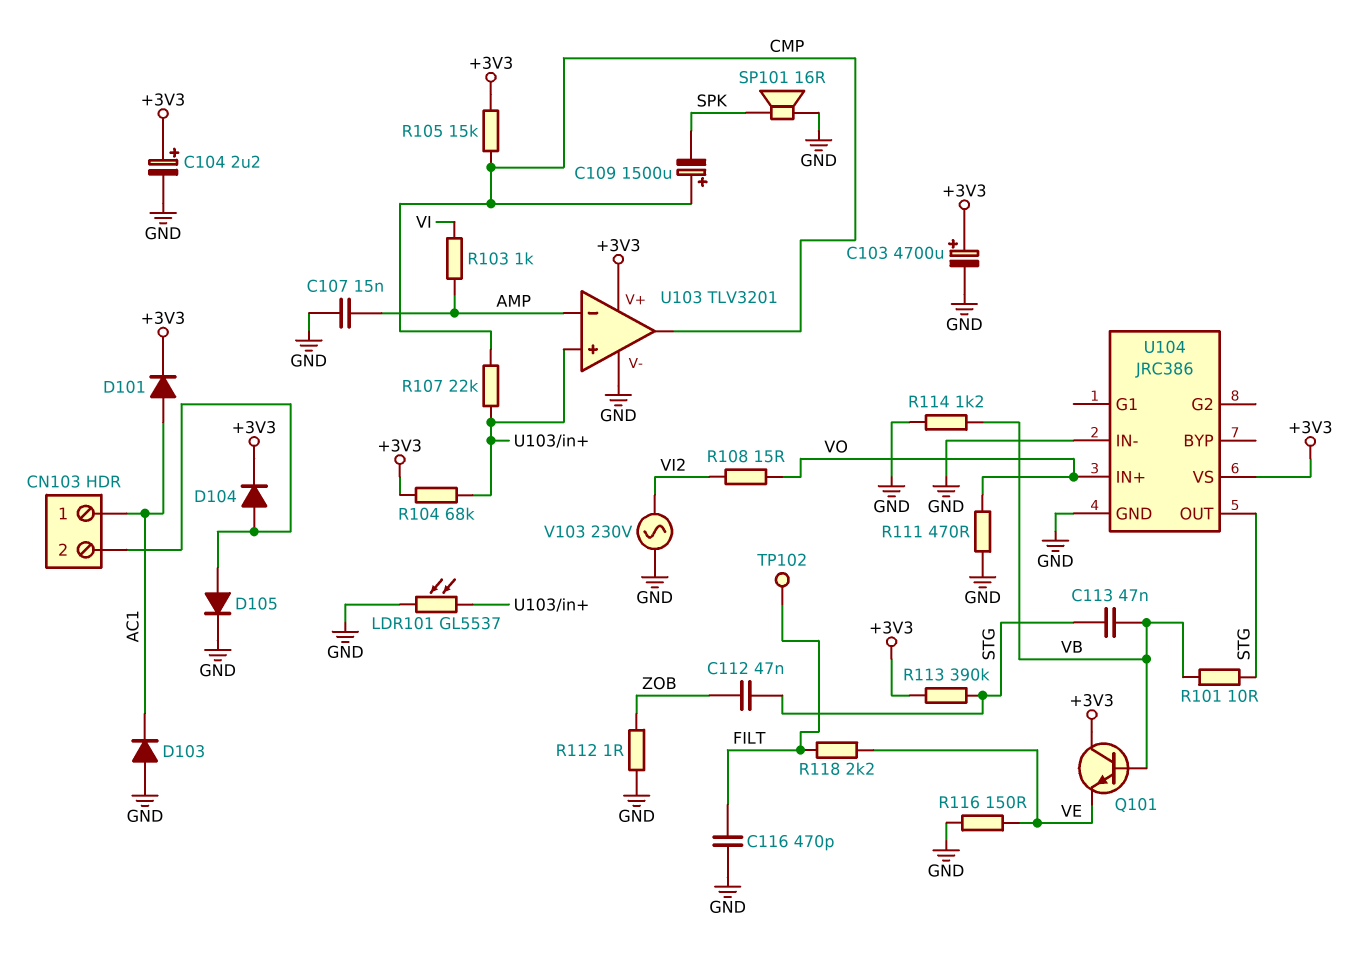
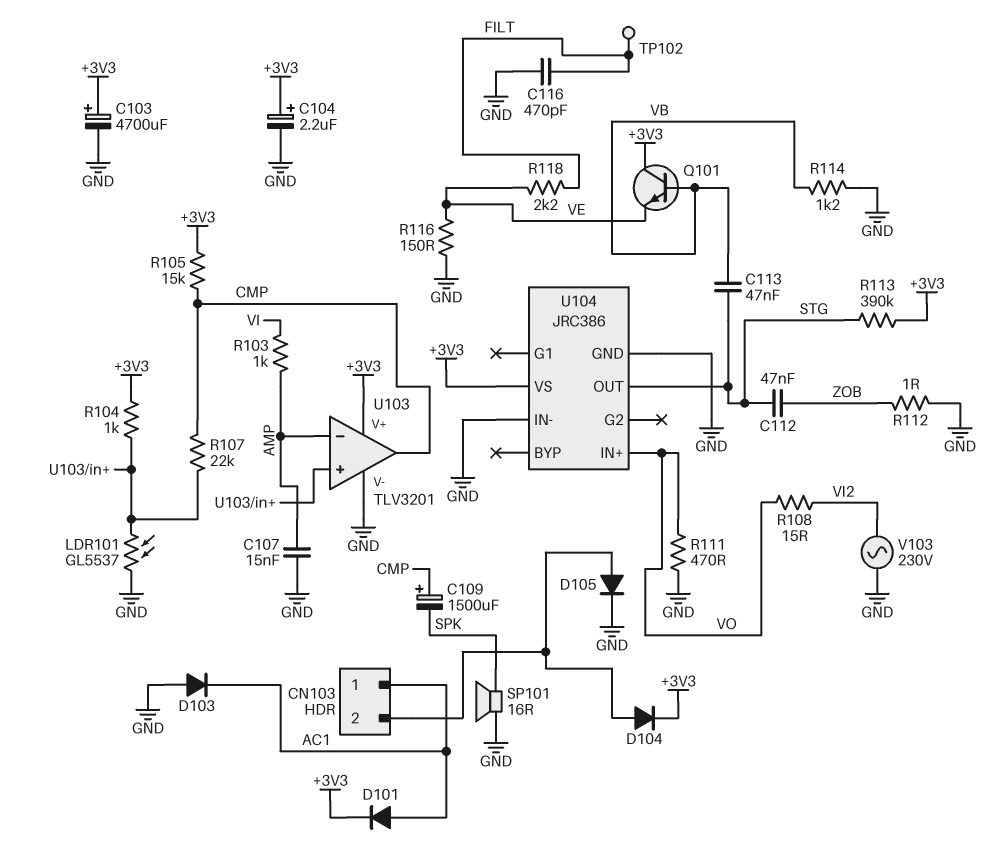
R101: 10 (STG, VB) -> none
R104: 68k (+3V3, U103/in+) -> 1k (+3V3, U103/in+)

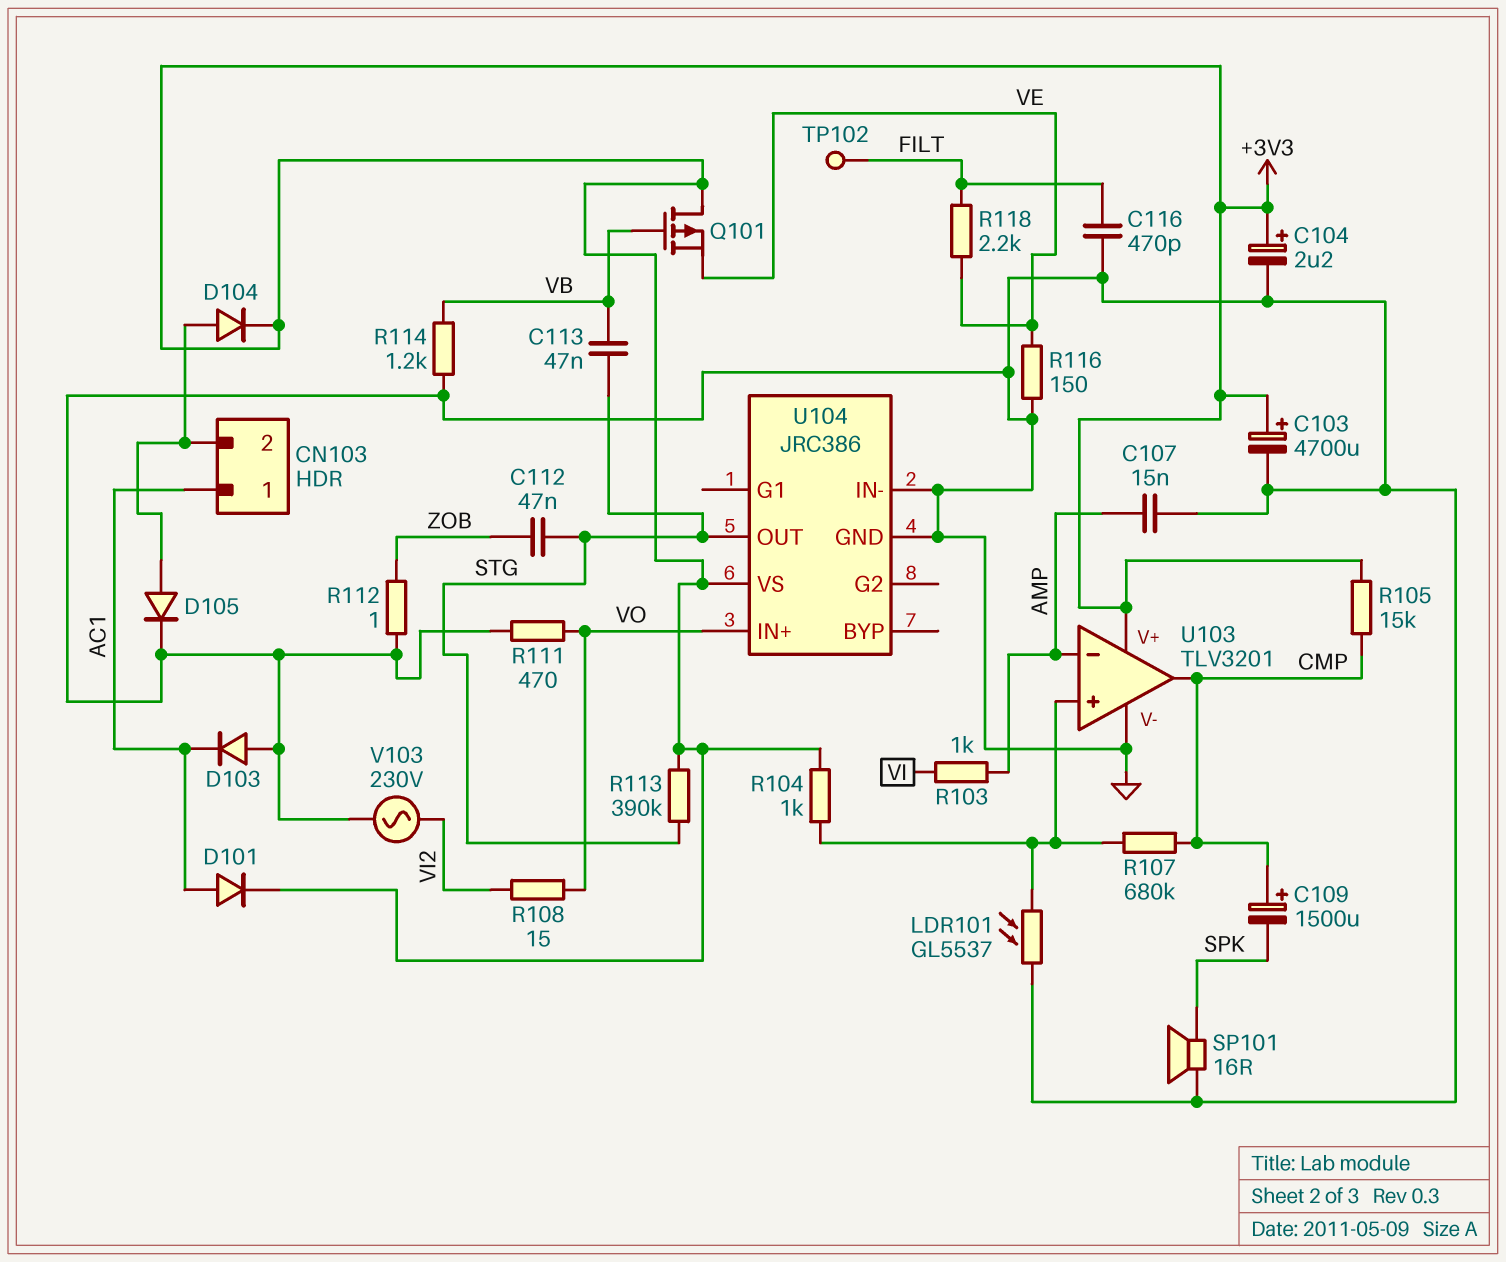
Q101: NPN (B VB, C +3V3, E VE) -> PMOS (G VB, D +3V3, S VE)
R107: 22k (CMP, U103/in+) -> 680k (CMP, U103/in+)

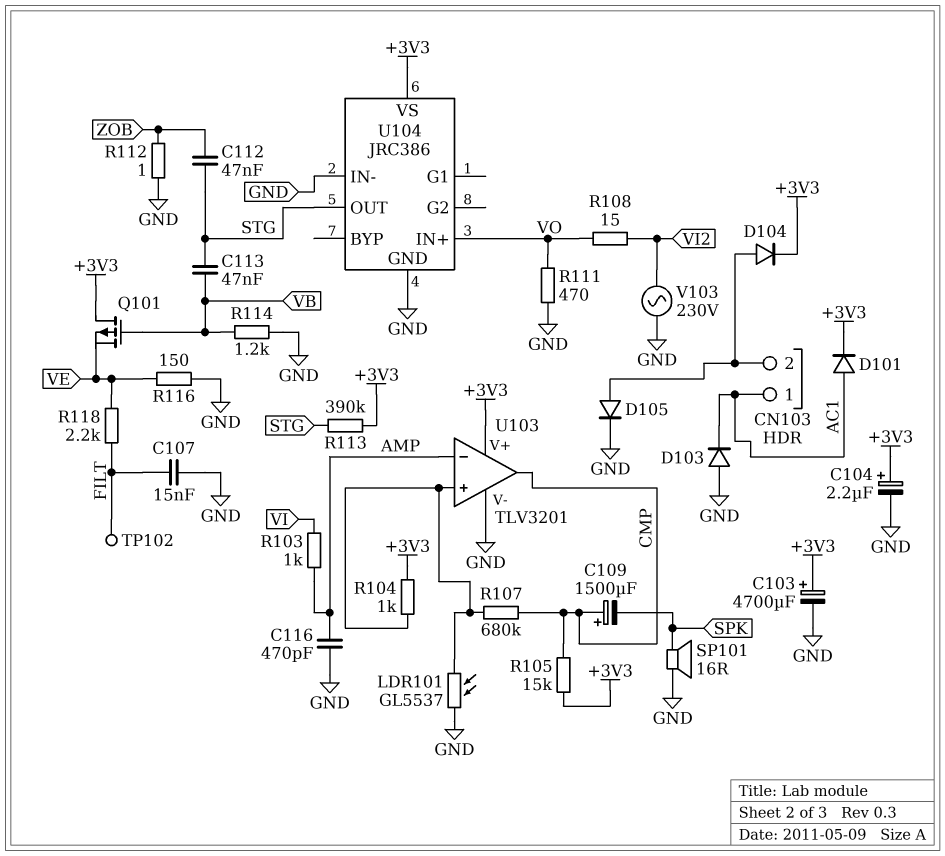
C107: 15nF (AMP, GND) -> 15nF (FILT, GND)
C116: 470pF (FILT, GND) -> 470pF (AMP, GND)

